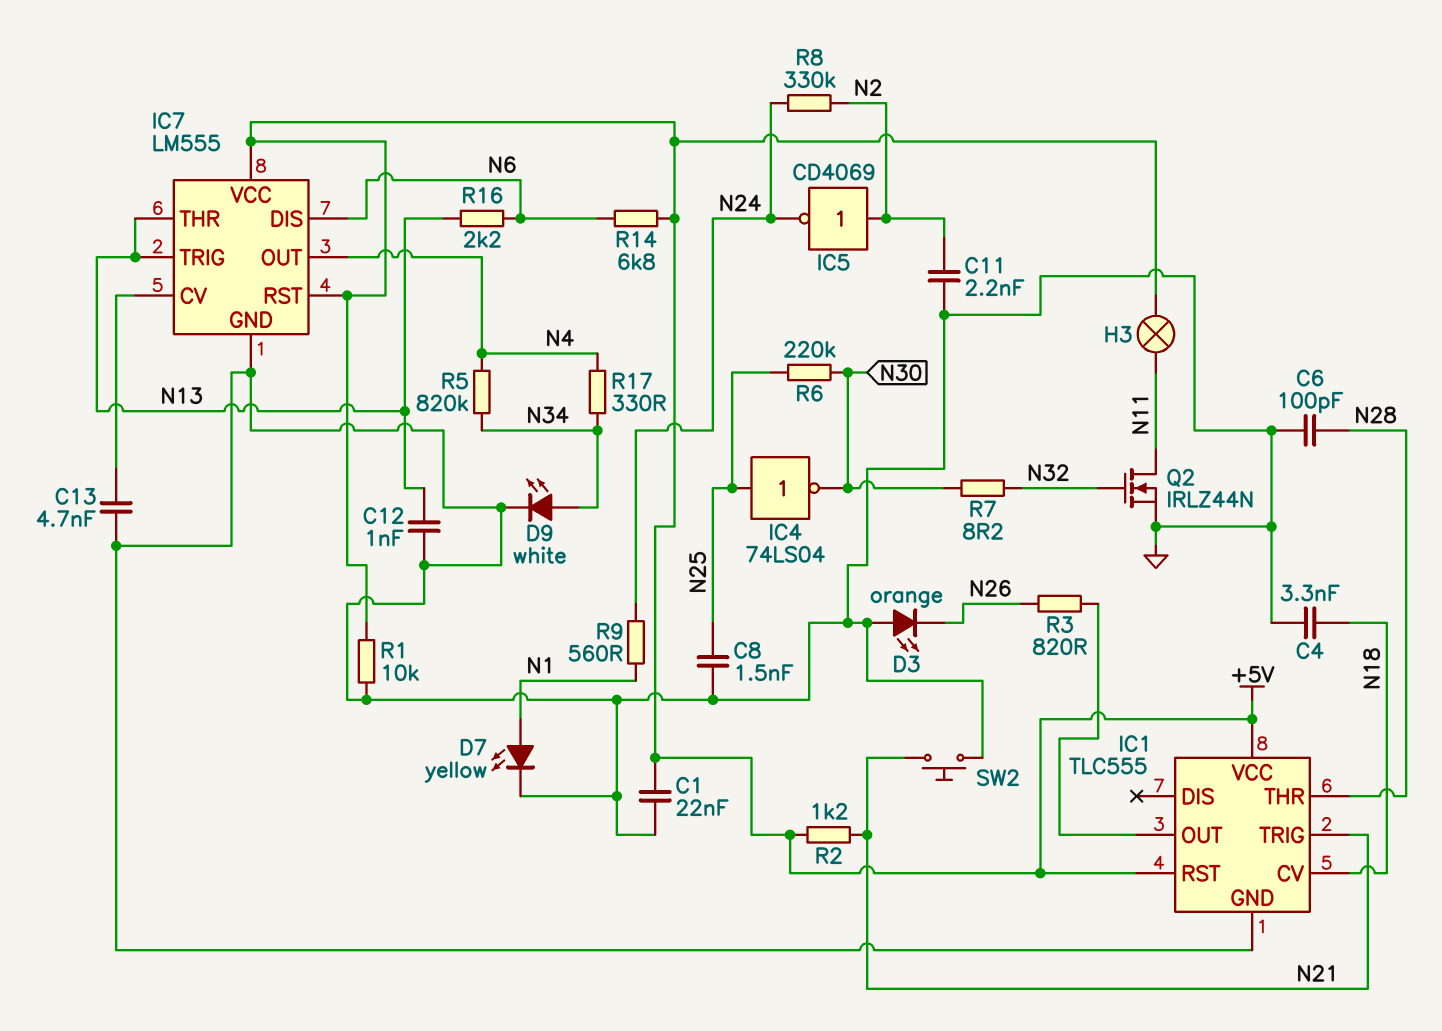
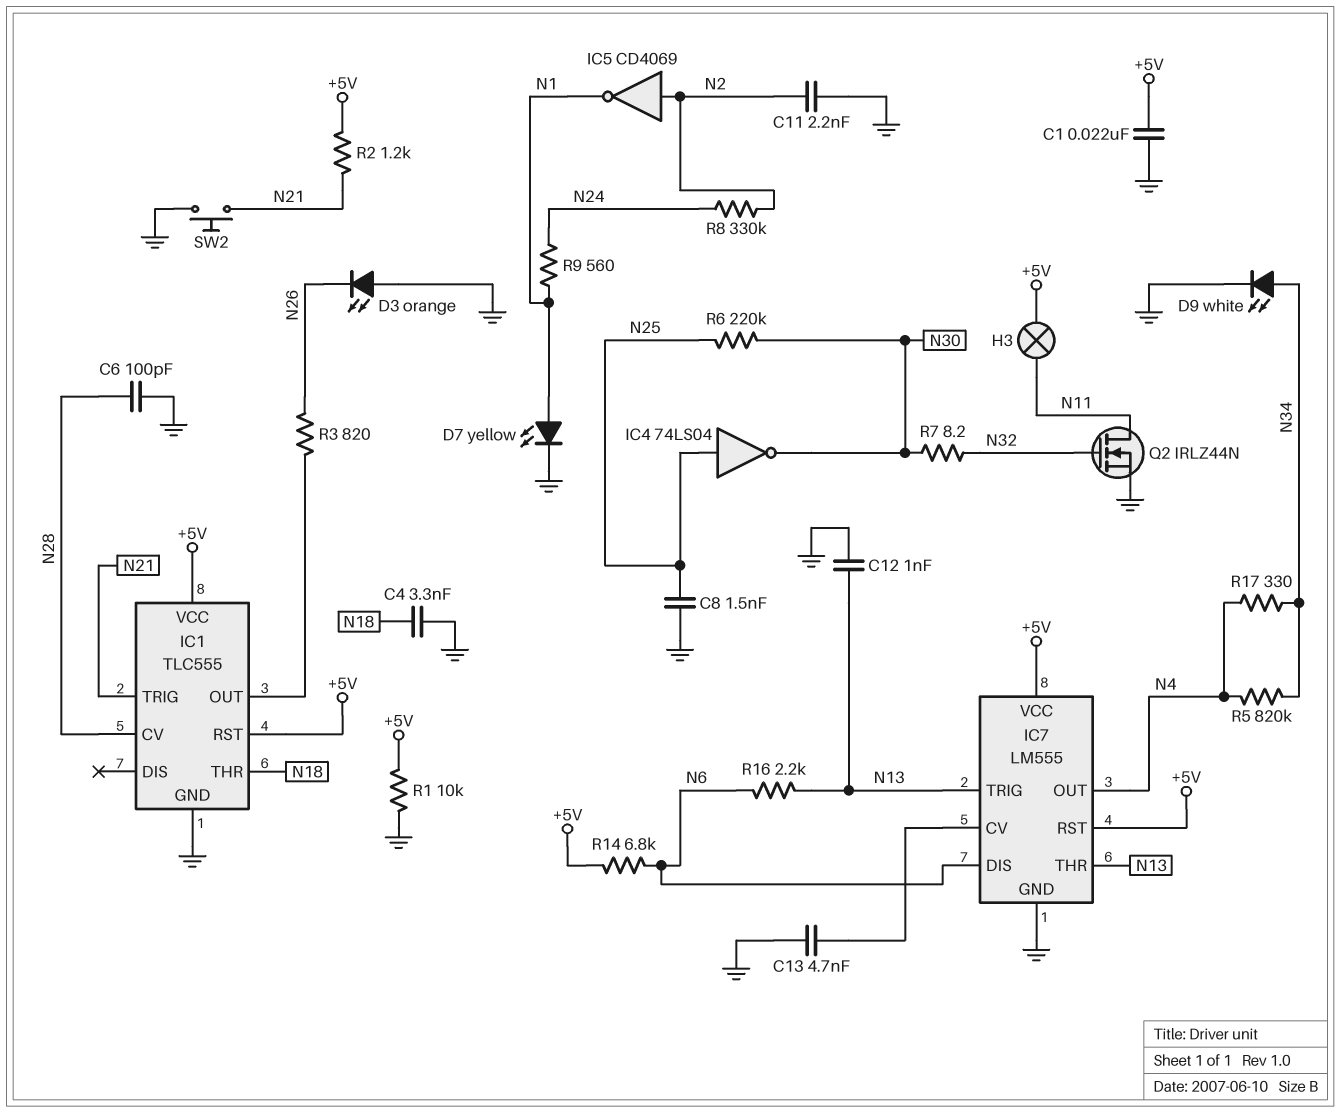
IC1 pin CV: N18 -> N28
IC1 pin THR: N28 -> N18
IC5: NOT CD4069 (in N2, out N24) -> NOT CD4069 (in N2, out N1)

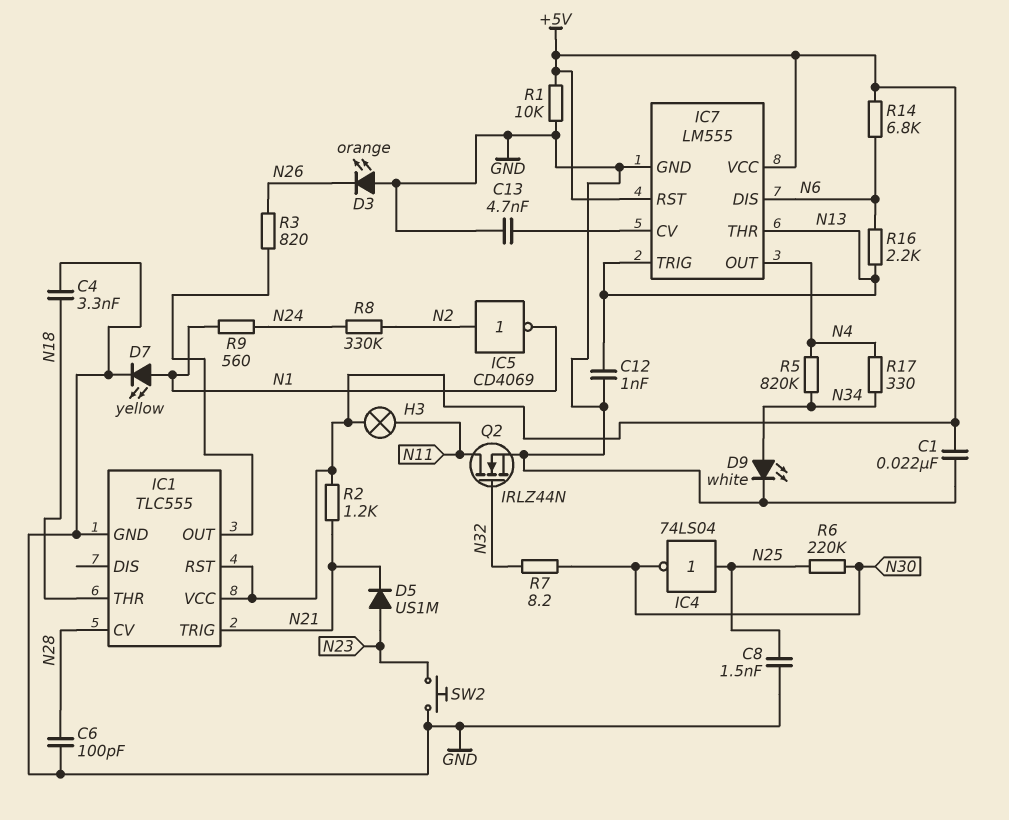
C11: 2.2nF (GND, N2) -> none
D5: none -> diode US1M (A N23, K N21)
SW2: button (GND, N21) -> button (GND, N23)

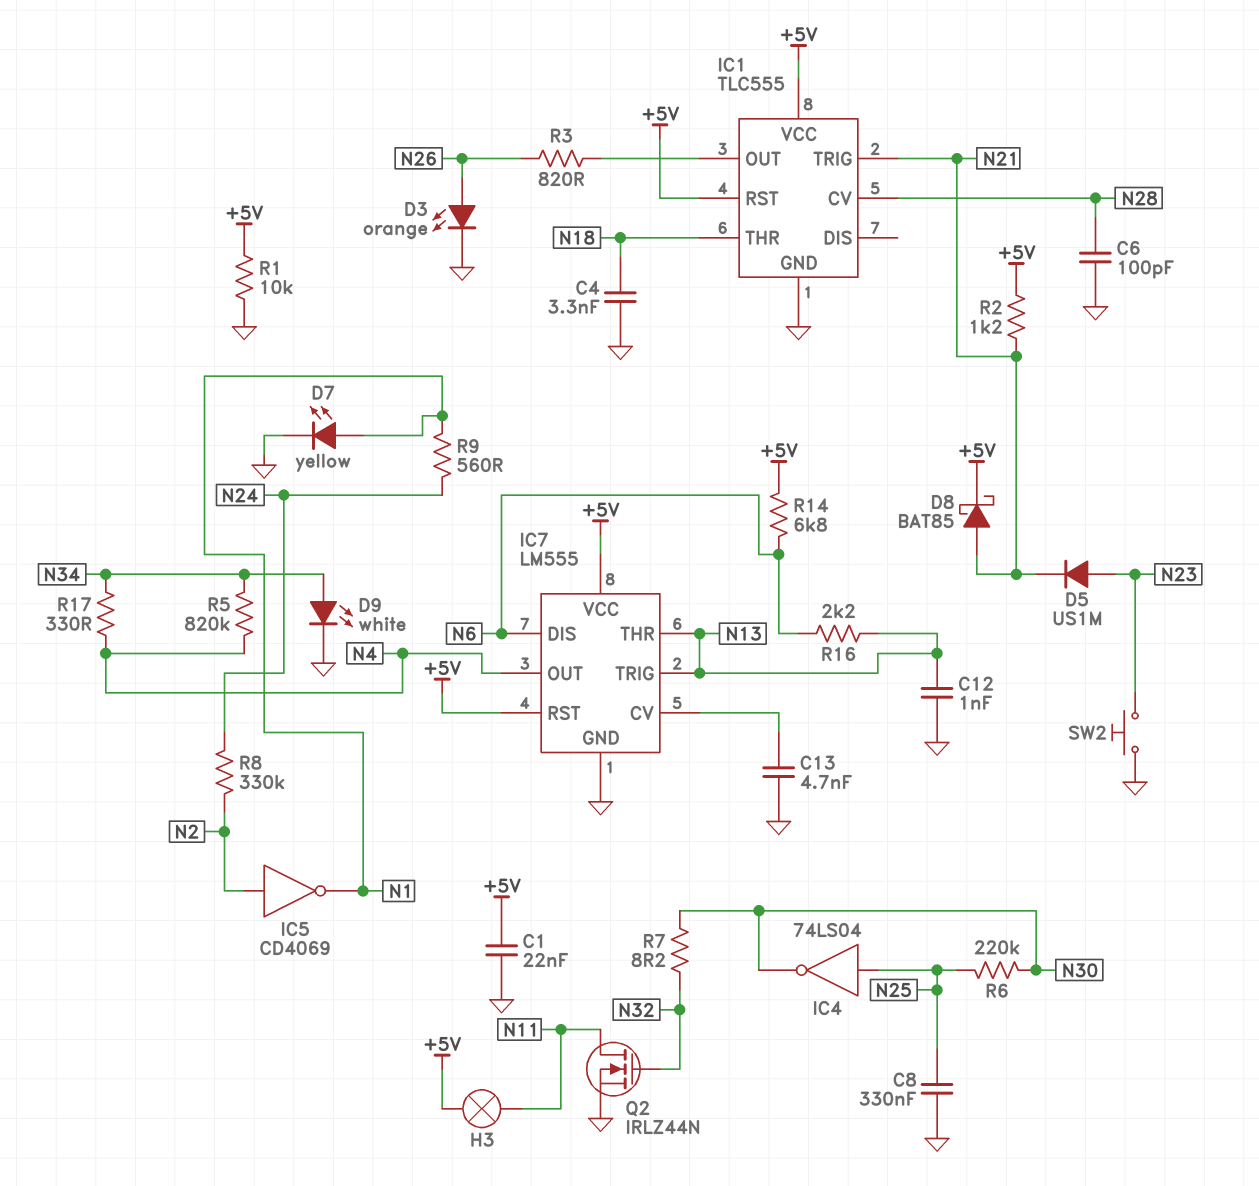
C8: 1.5nF (GND, N25) -> 330nF (GND, N25)
D3: LED orange (A GND, K N26) -> LED orange (A N26, K GND)
D8: none -> schottky BAT85 (A N21, K +5V)

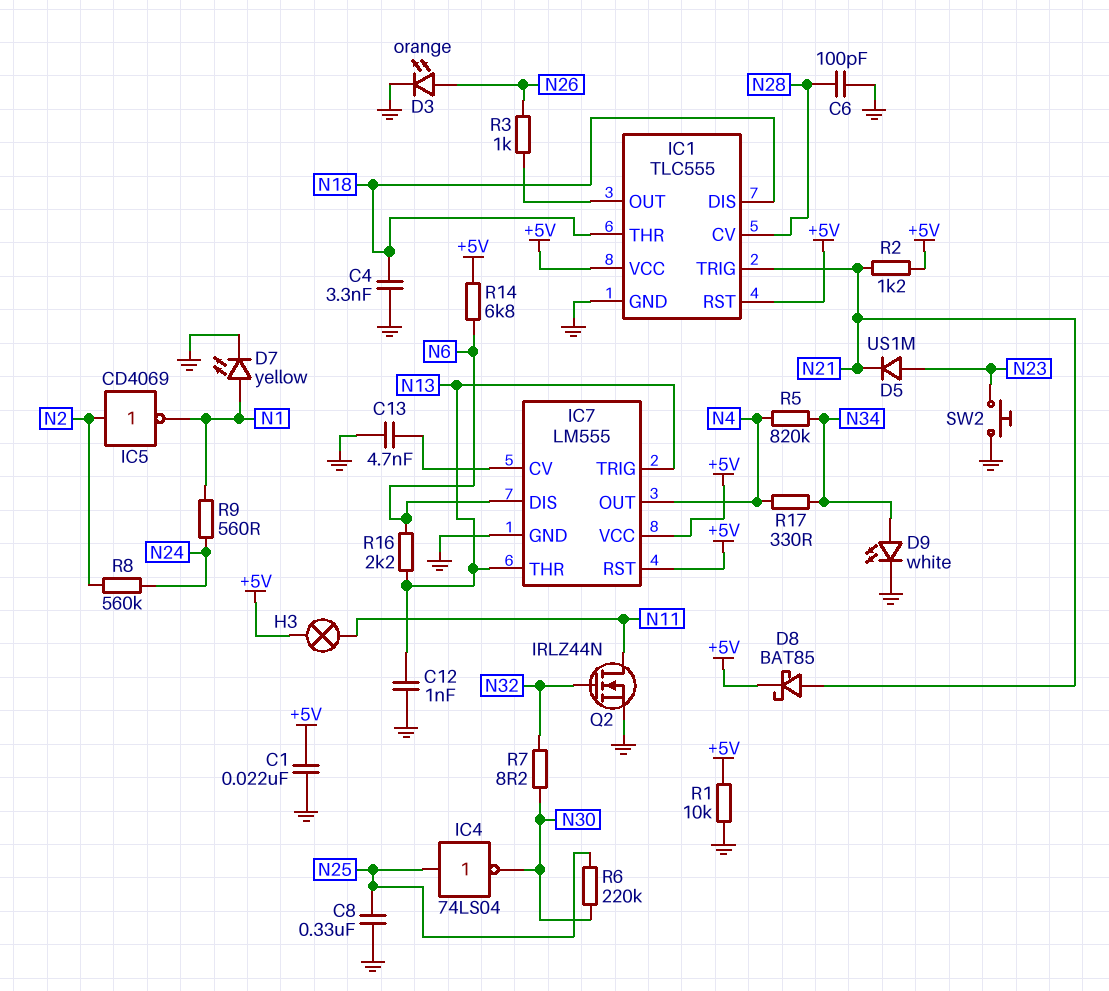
IC1 pin DIS: none -> N18
R3: 820 (IC1/OUT, N26) -> 1k (IC1/OUT, N26)
R8: 330k (N2, N24) -> 560k (N2, N24)

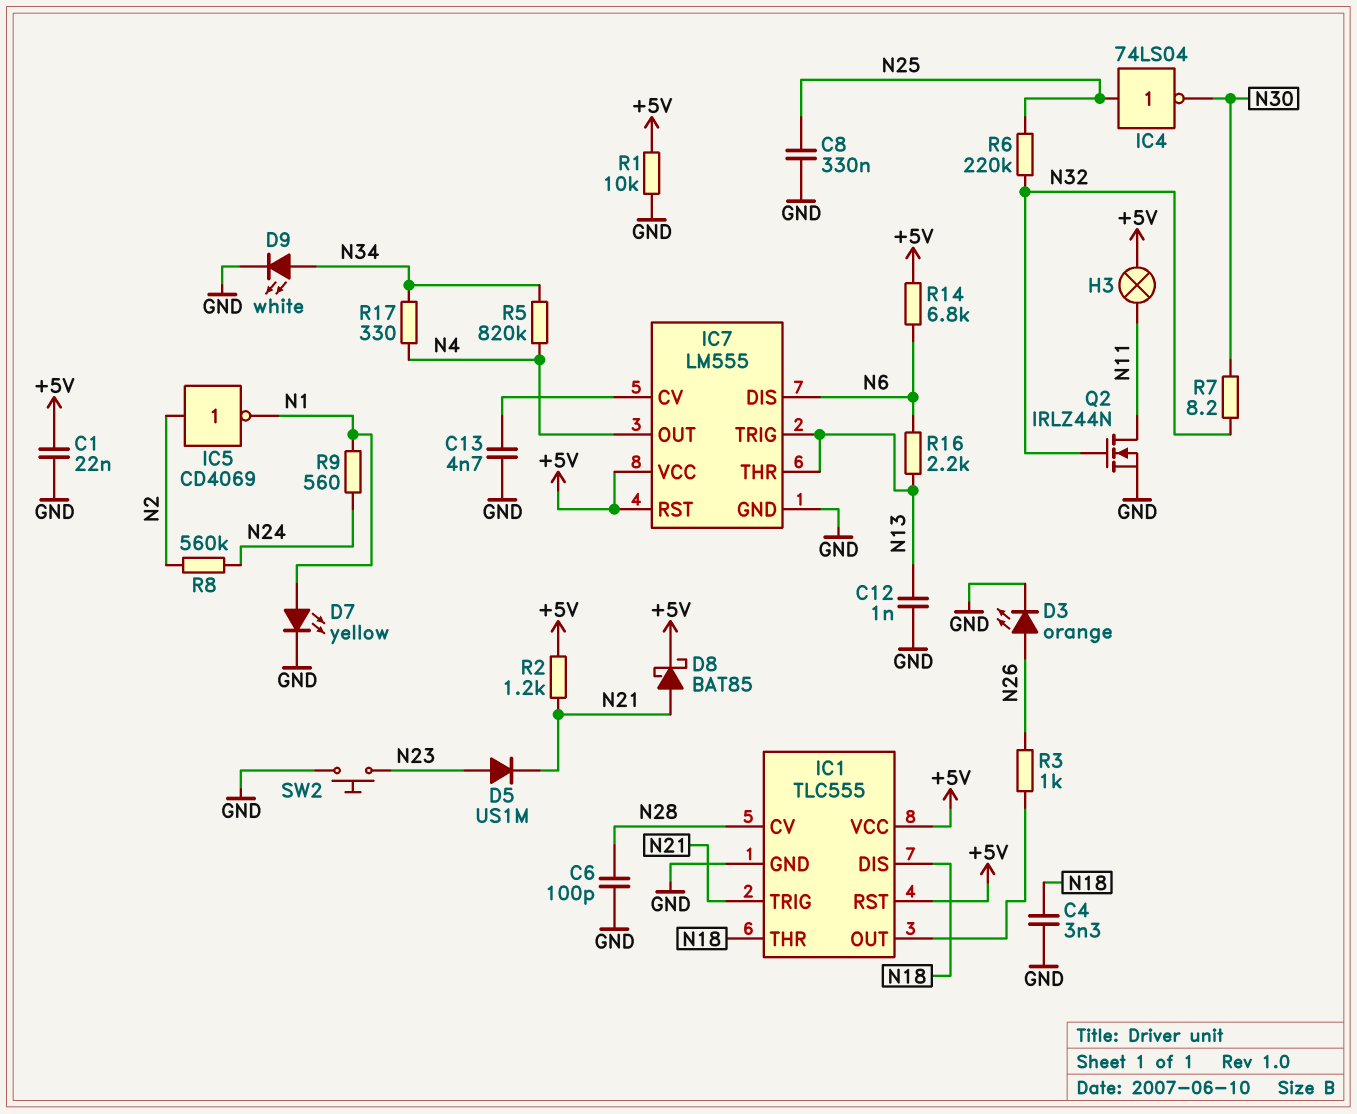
R6: 220k (N25, N30) -> 220k (N25, N32)

